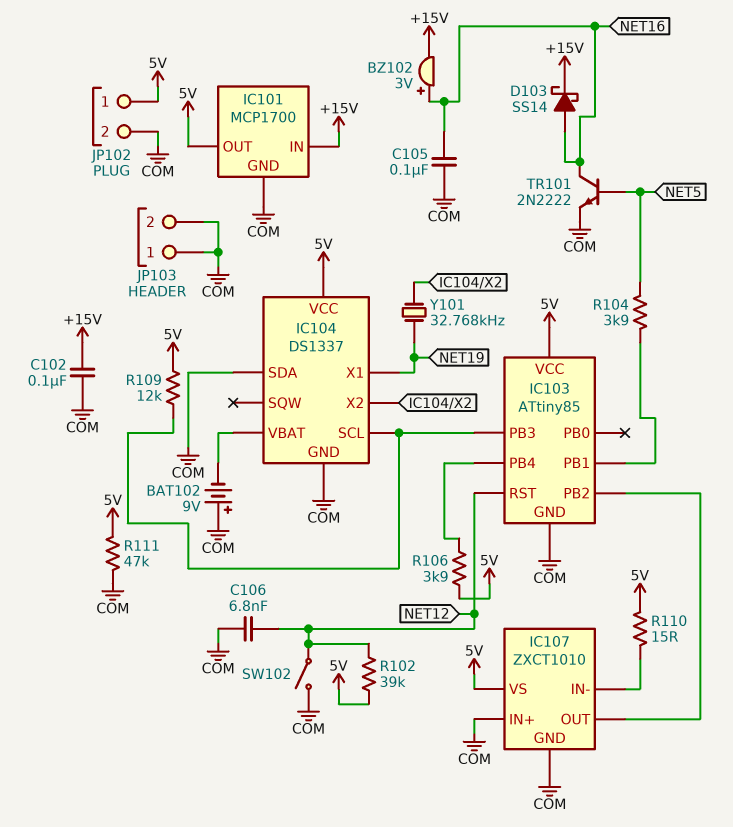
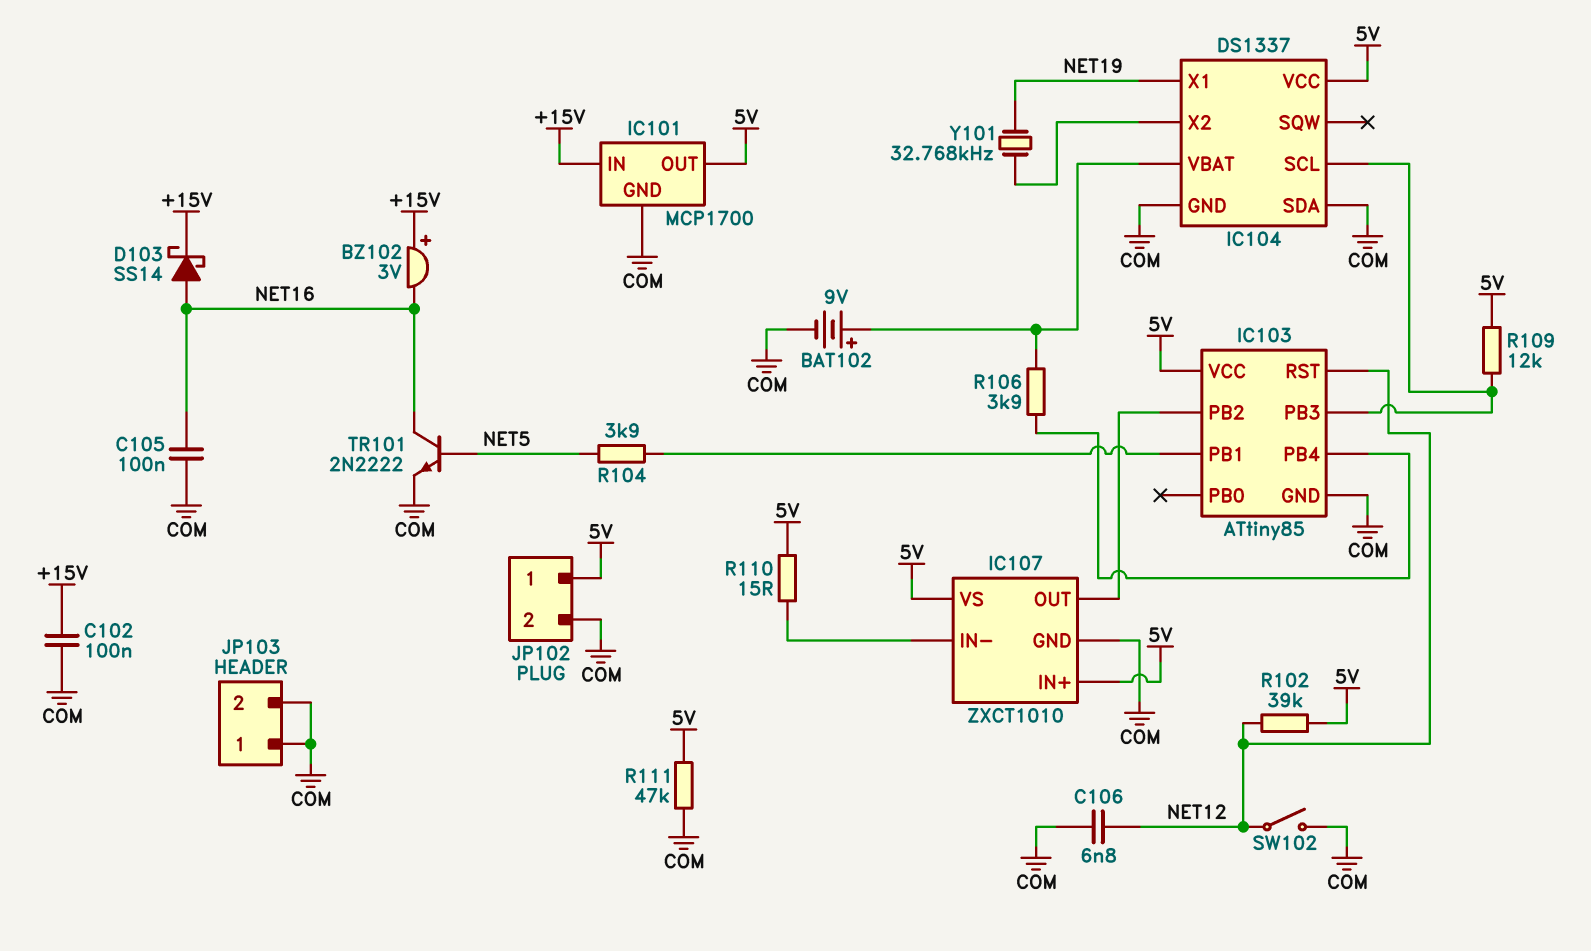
BAT102: 9V (plus COM, minus IC104/VBAT) -> 9V (plus IC104/VBAT, minus COM)
BZ102: buzzer 3V (plus NET16, minus +15V) -> buzzer 3V (plus +15V, minus NET16)
IC107 pin IN+: COM -> 5V
R106: 3.9k (5V, IC103/PB4) -> 3.9k (IC103/PB4, IC104/VBAT)

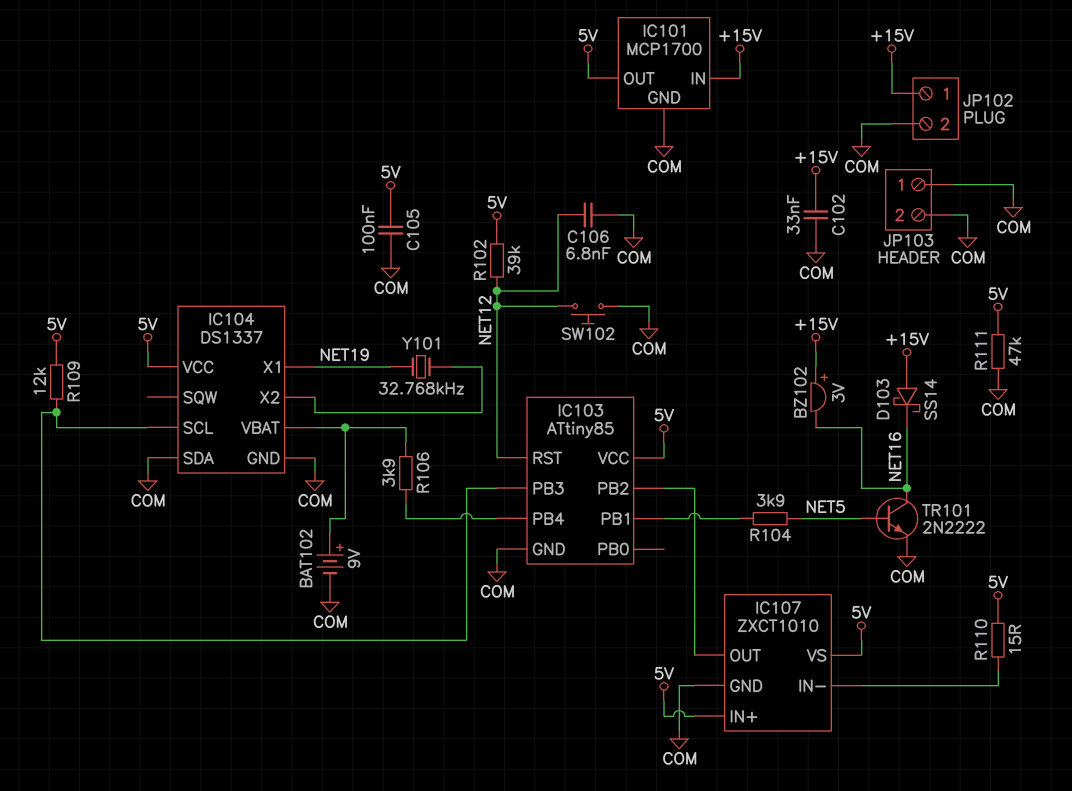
C102: 100nF (+15V, COM) -> 33nF (+15V, COM)
C105: 100nF (COM, NET16) -> 100nF (5V, COM)
D103: schottky SS14 (A NET16, K +15V) -> schottky SS14 (A +15V, K NET16)
JP102 pin 1: 5V -> +15V
SW102: switch (COM, NET12) -> button (COM, NET12)

